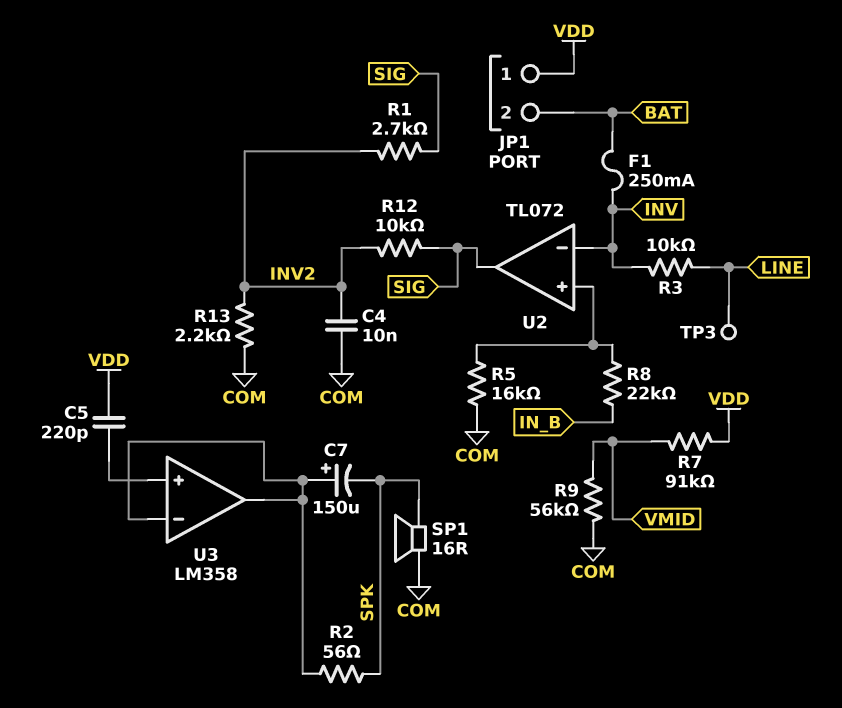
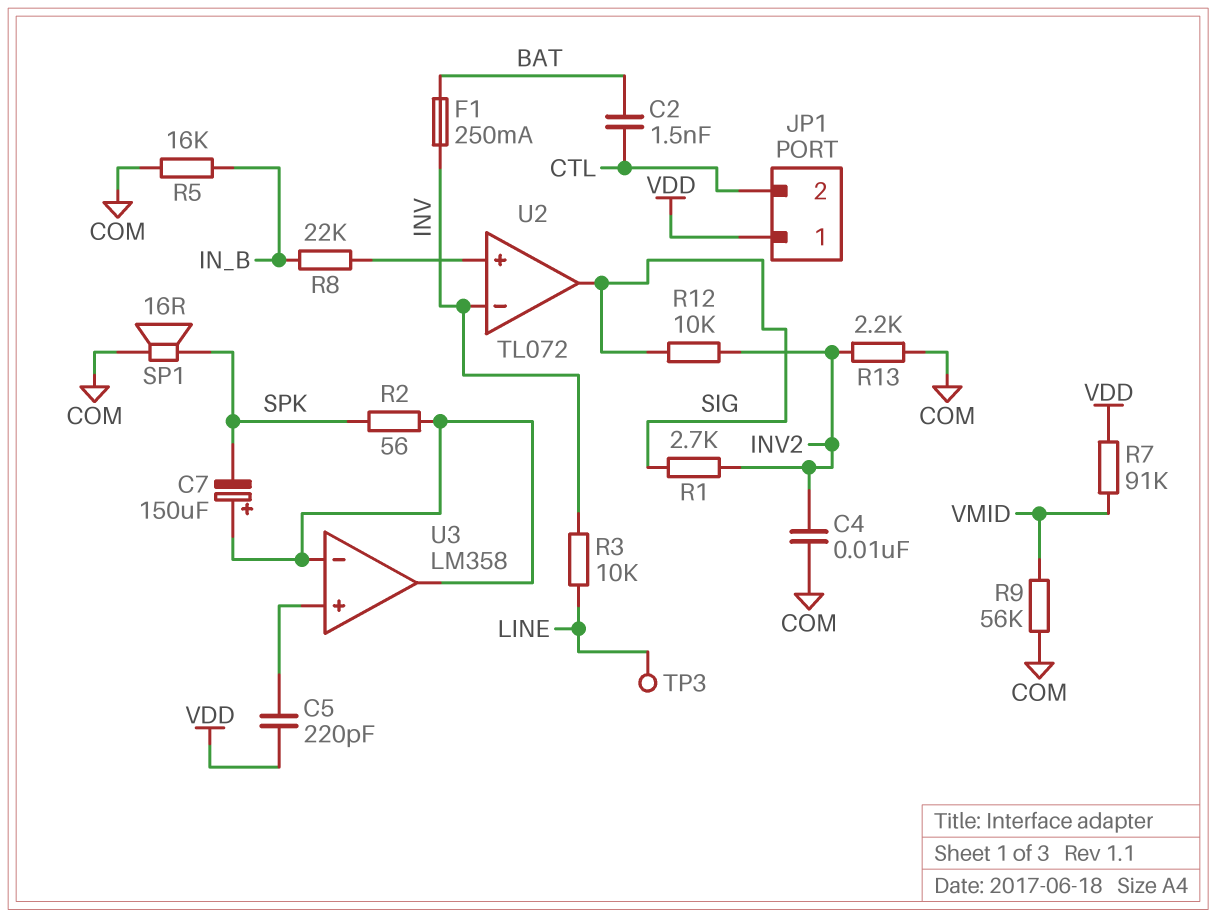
C2: none -> 1.5nF (BAT, CTL)
JP1 pin 2: BAT -> CTL
R5: 16k (COM, U2/in+) -> 16k (COM, IN_B)

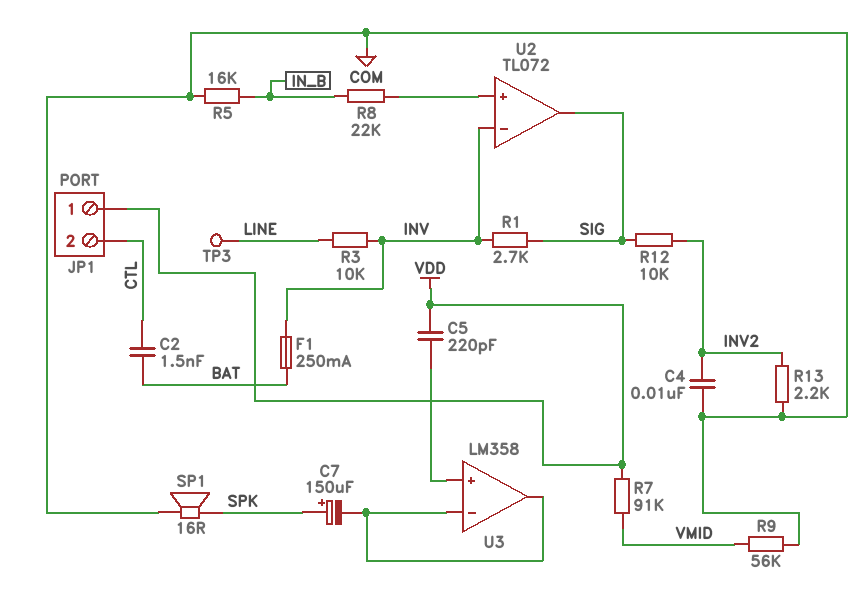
C7: 150uF (plus U3/in-, minus SPK) -> 150uF (plus SPK, minus U3/in-)
R1: 2.7k (INV2, SIG) -> 2.7k (INV, SIG)
R2: 56 (SPK, U3/in-) -> none

